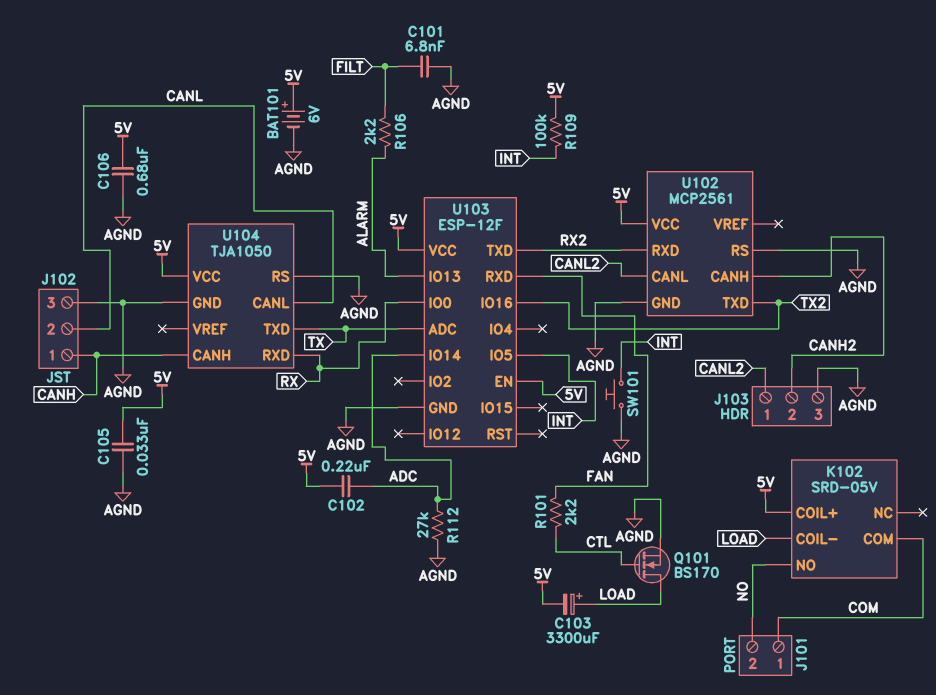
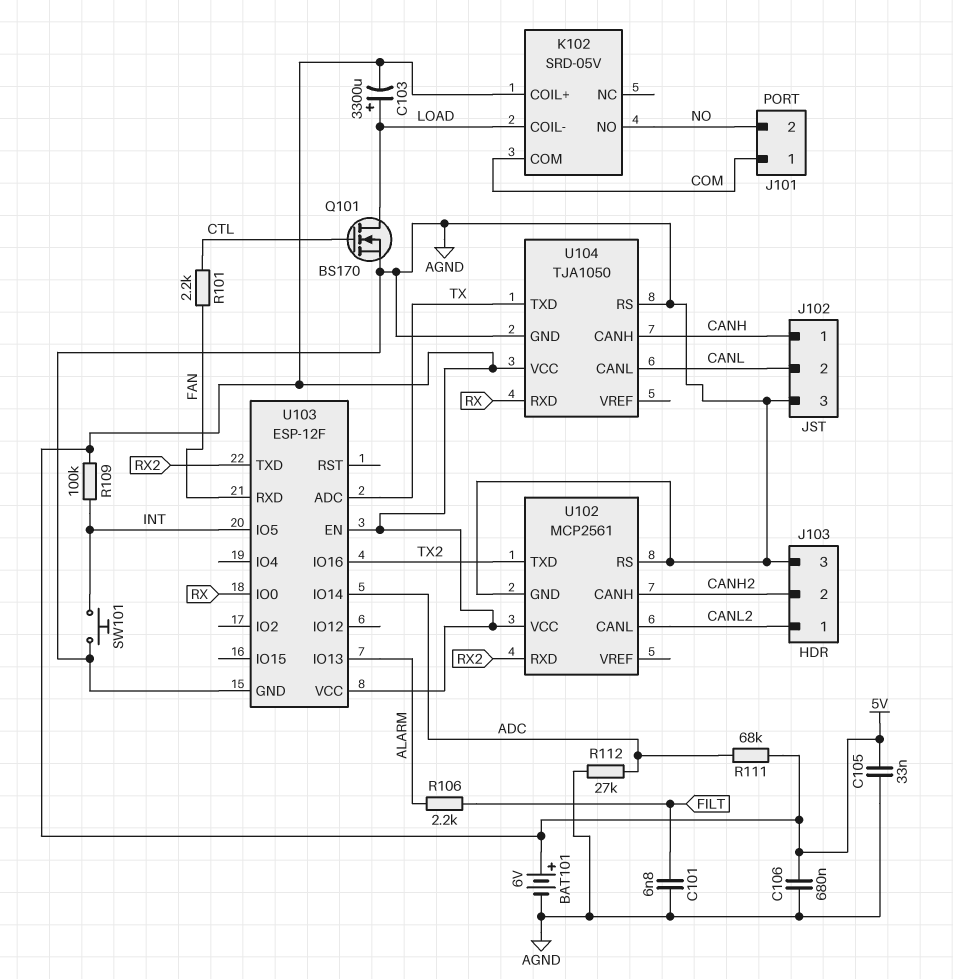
C102: 220nF (5V, ADC) -> none
R111: none -> 68k (5V, ADC)

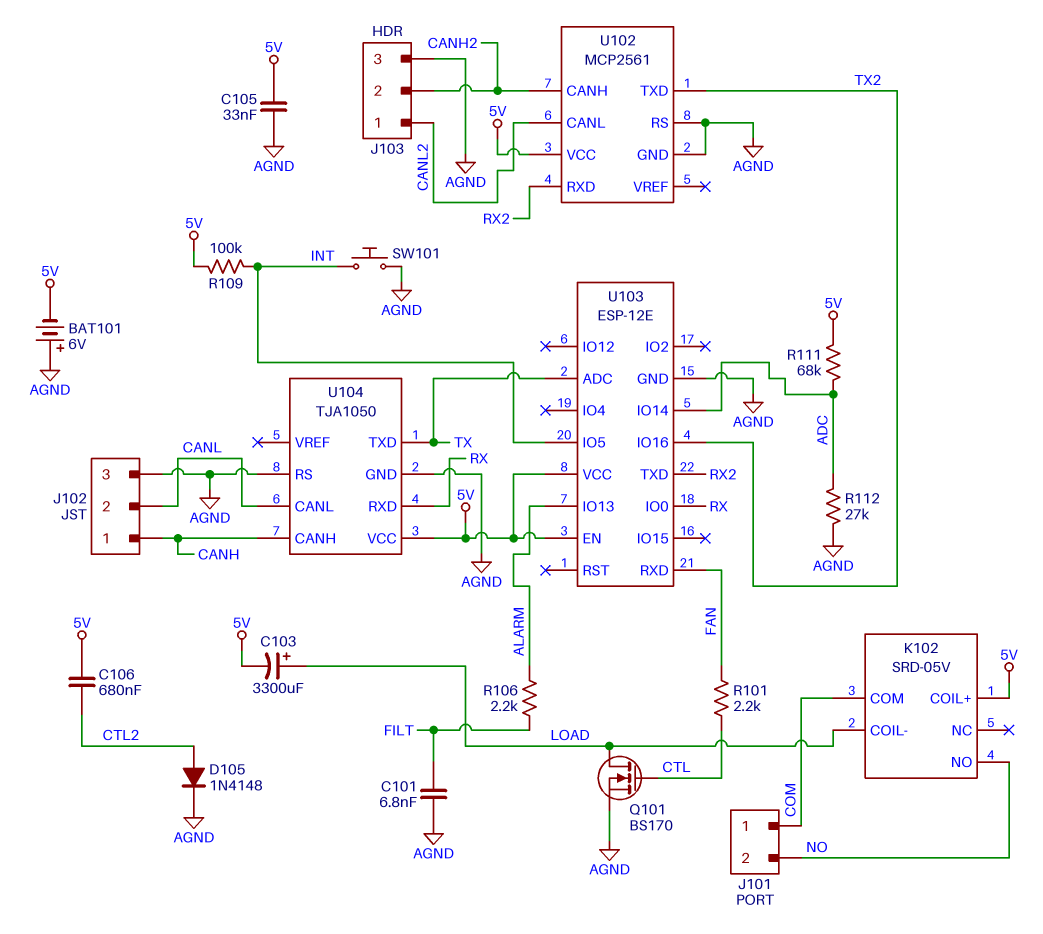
BAT101: 6V (plus 5V, minus AGND) -> 6V (plus AGND, minus 5V)
C106: 680nF (5V, AGND) -> 680nF (5V, CTL2)
D105: none -> diode 1N4148 (A CTL2, K AGND)
U103: ESP-12F -> ESP-12E

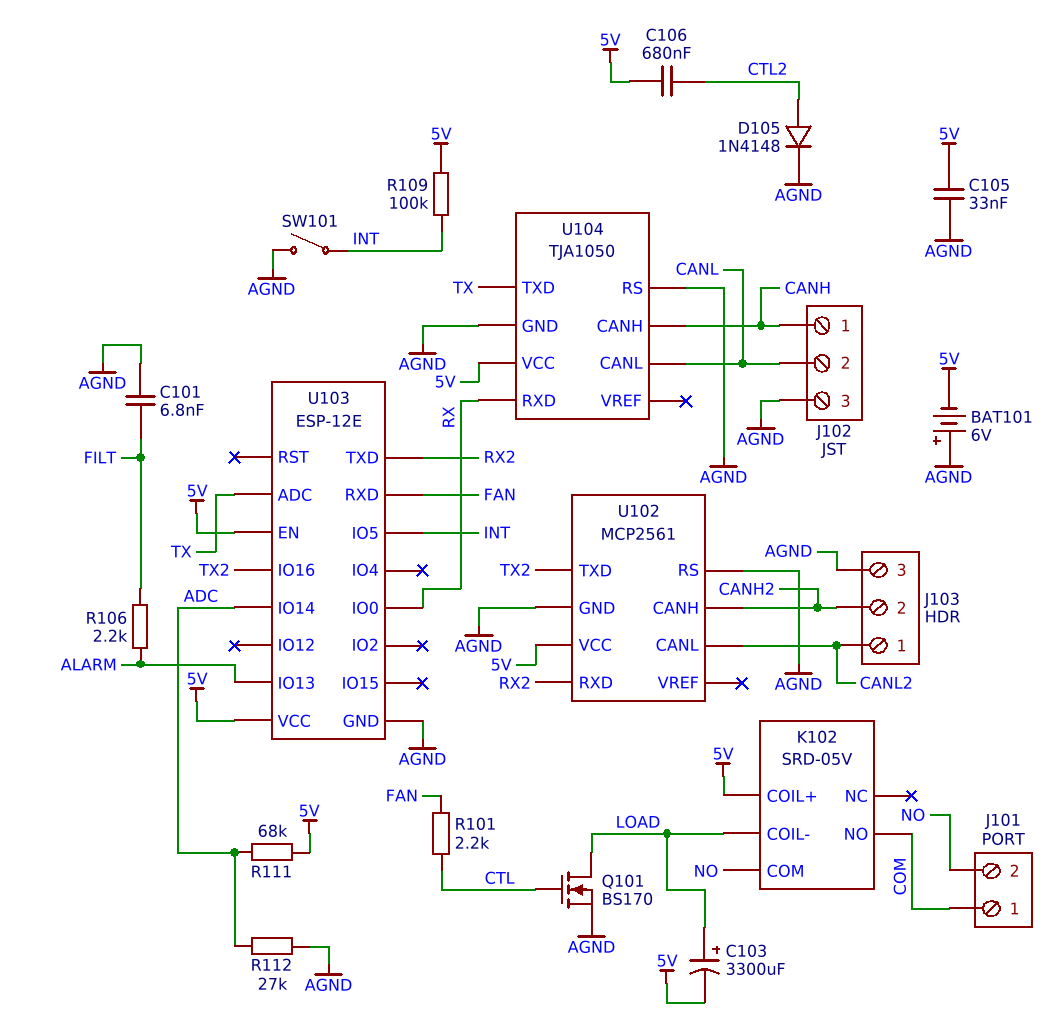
K102 pin COM: COM -> NO
K102 pin NO: NO -> COM
SW101: button (AGND, INT) -> switch (AGND, INT)

